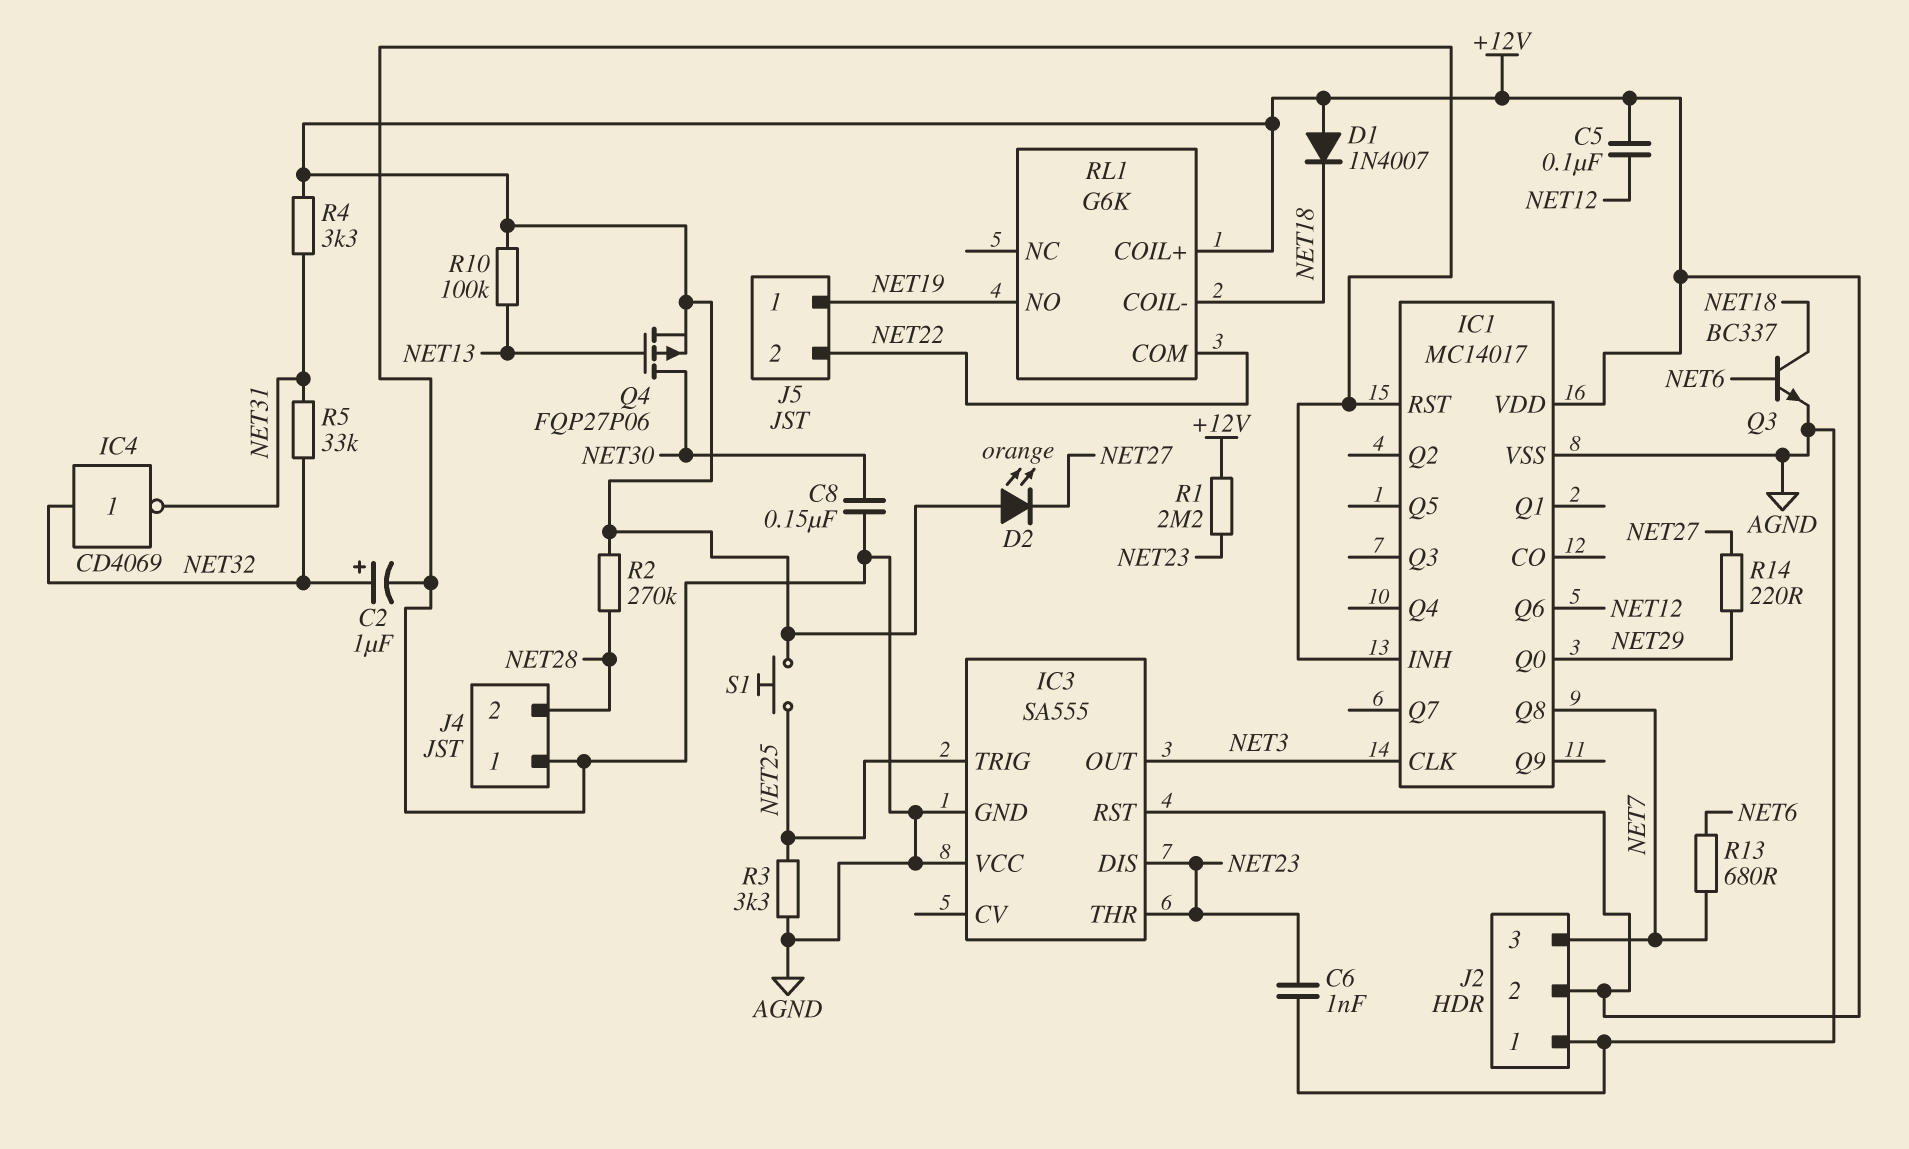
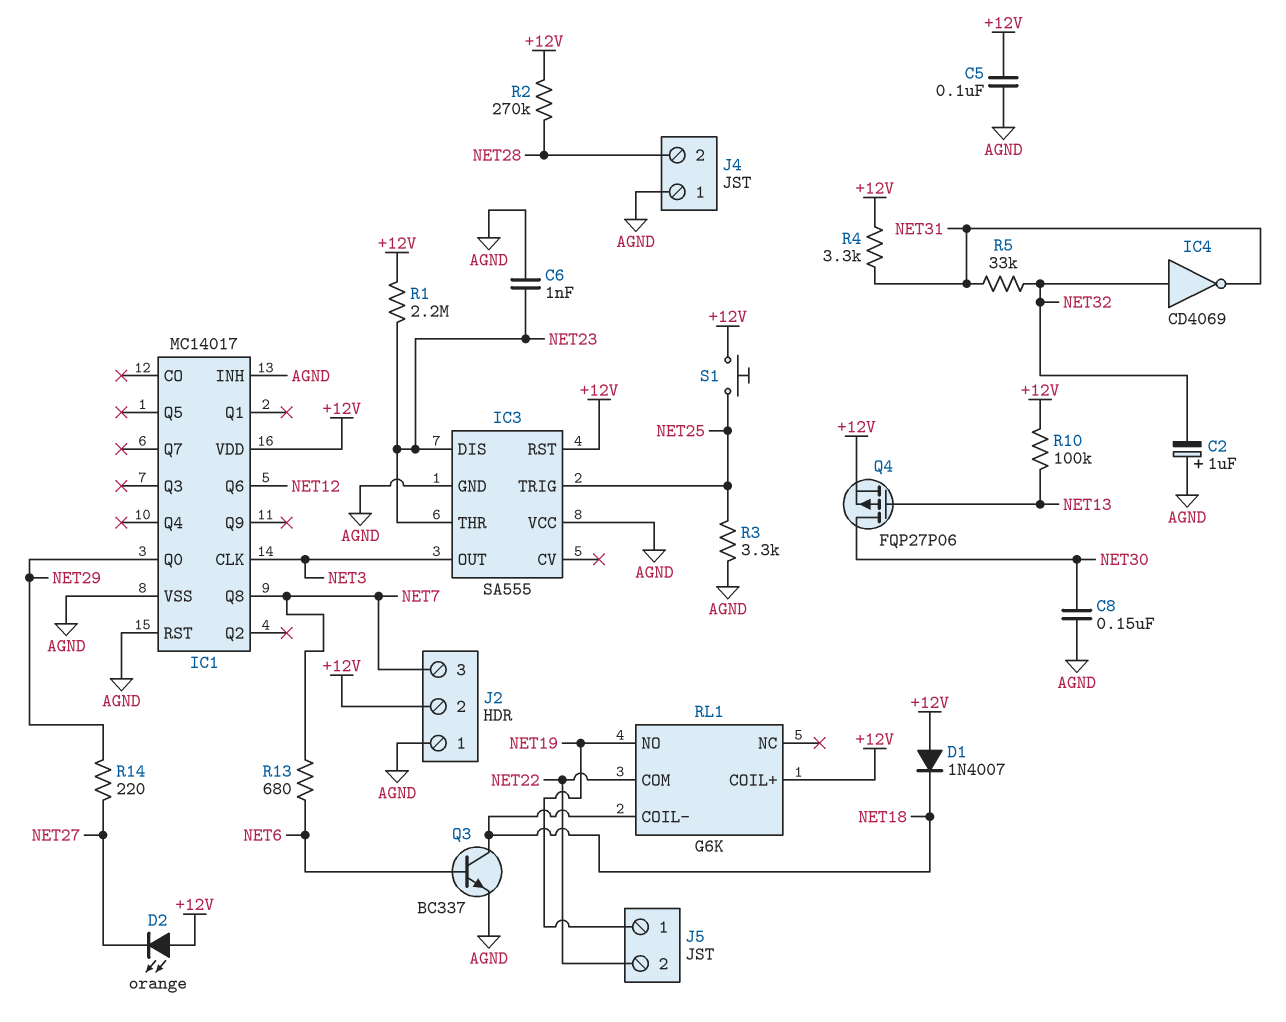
C2: 1uF (plus NET32, minus AGND) -> 1uF (plus AGND, minus NET32)
C5: 100nF (+12V, NET12) -> 100nF (+12V, AGND)

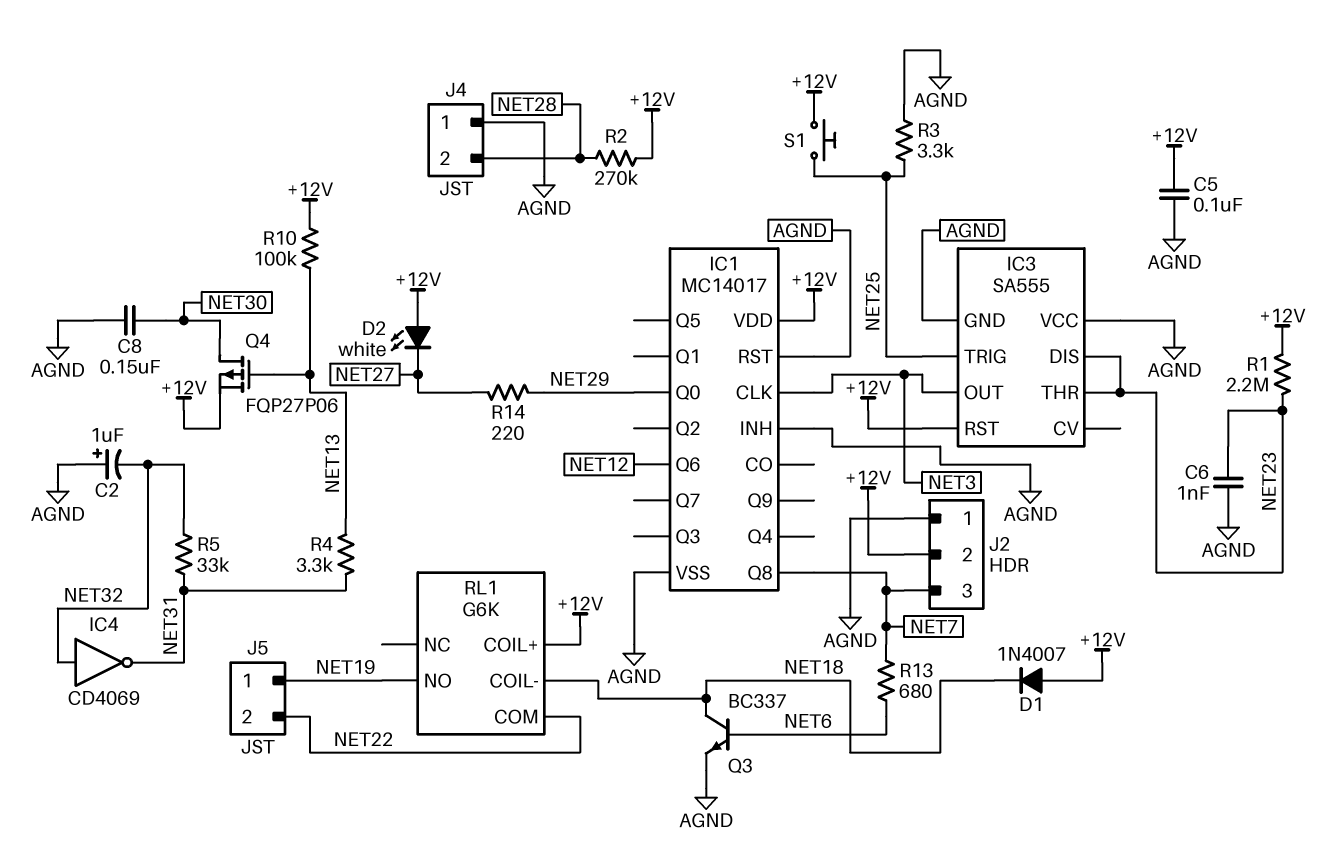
D2: LED orange (A +12V, K NET27) -> LED white (A +12V, K NET27)
R4: 3.3k (+12V, NET31) -> 3.3k (NET13, NET31)

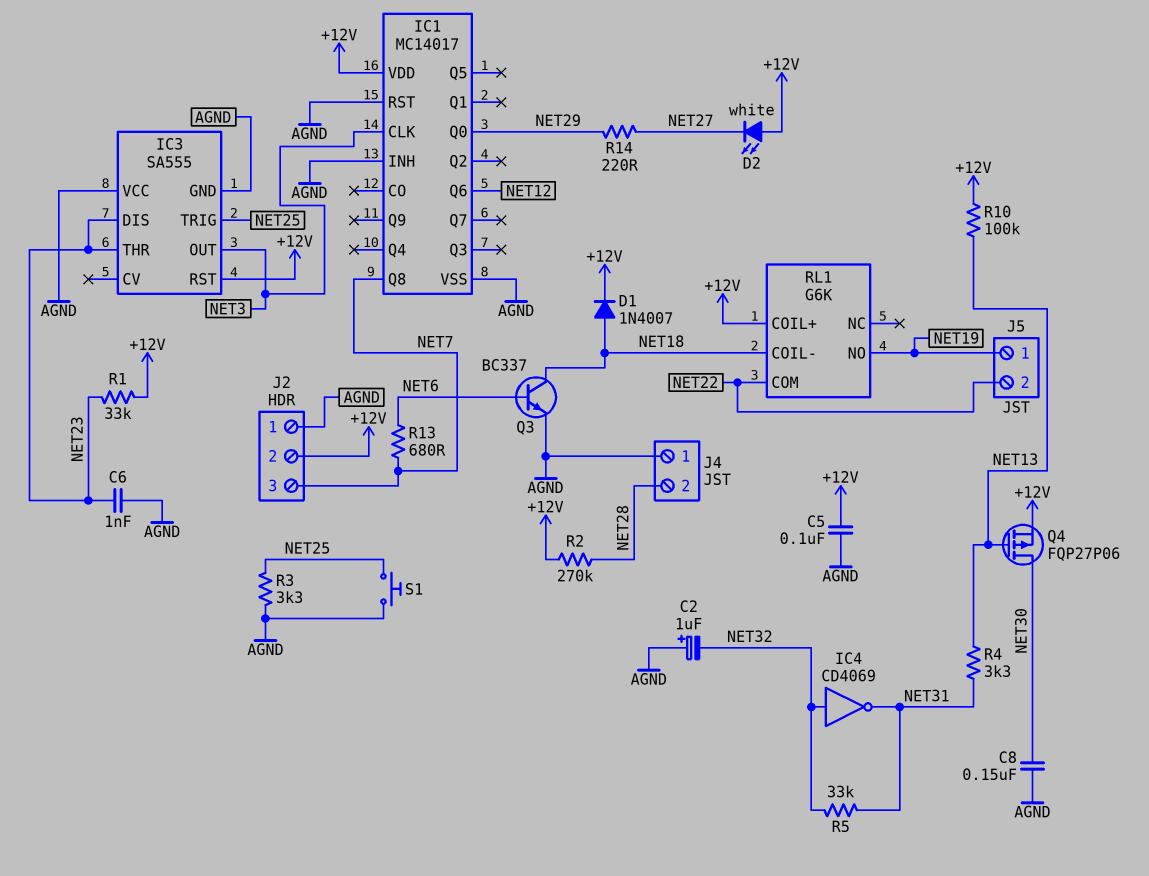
D1: diode 1N4007 (A +12V, K NET18) -> diode 1N4007 (A NET18, K +12V)
R1: 2.2M (+12V, NET23) -> 33k (+12V, NET23)
S1: button (+12V, NET25) -> button (AGND, NET25)

